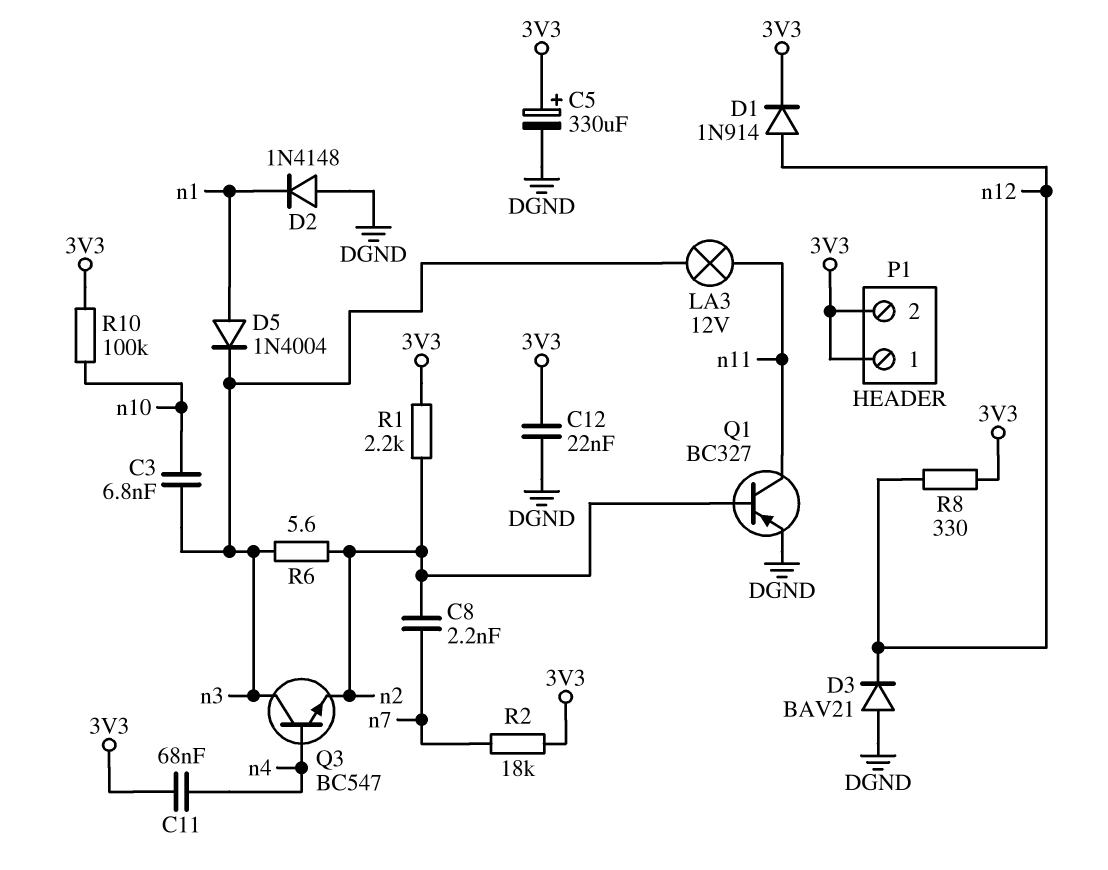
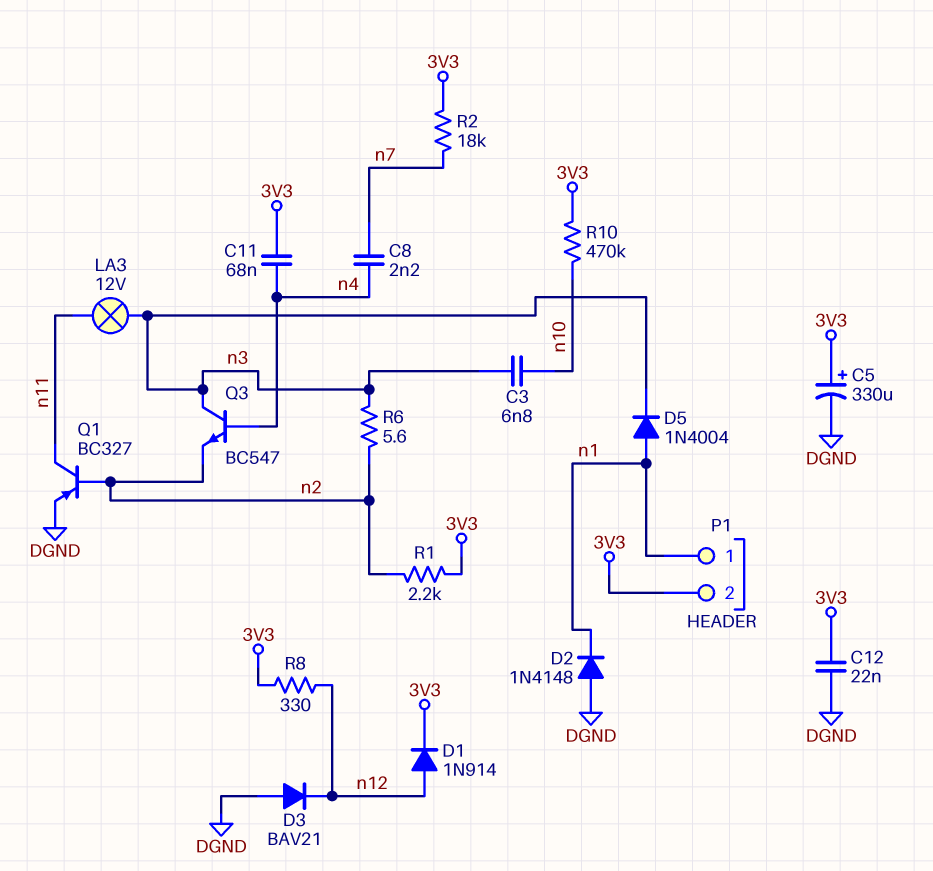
C8: 2.2nF (n2, n7) -> 2.2nF (n4, n7)
P1 pin 1: 3V3 -> n1
R10: 100k (3V3, n10) -> 470k (3V3, n10)

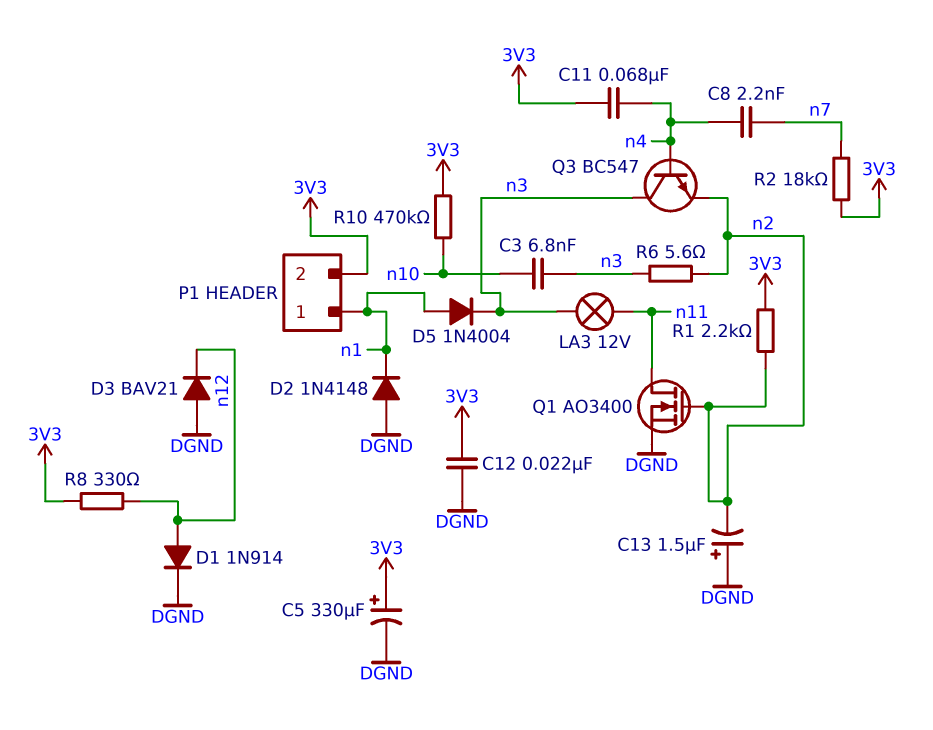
C13: none -> 1.5uF (plus DGND, minus n2)
D1: diode 1N914 (A n12, K 3V3) -> diode 1N914 (A n12, K DGND)
Q1: PNP BC327 (B n2, C n11, E DGND) -> NMOS AO3400 (G n2, D n11, S DGND)

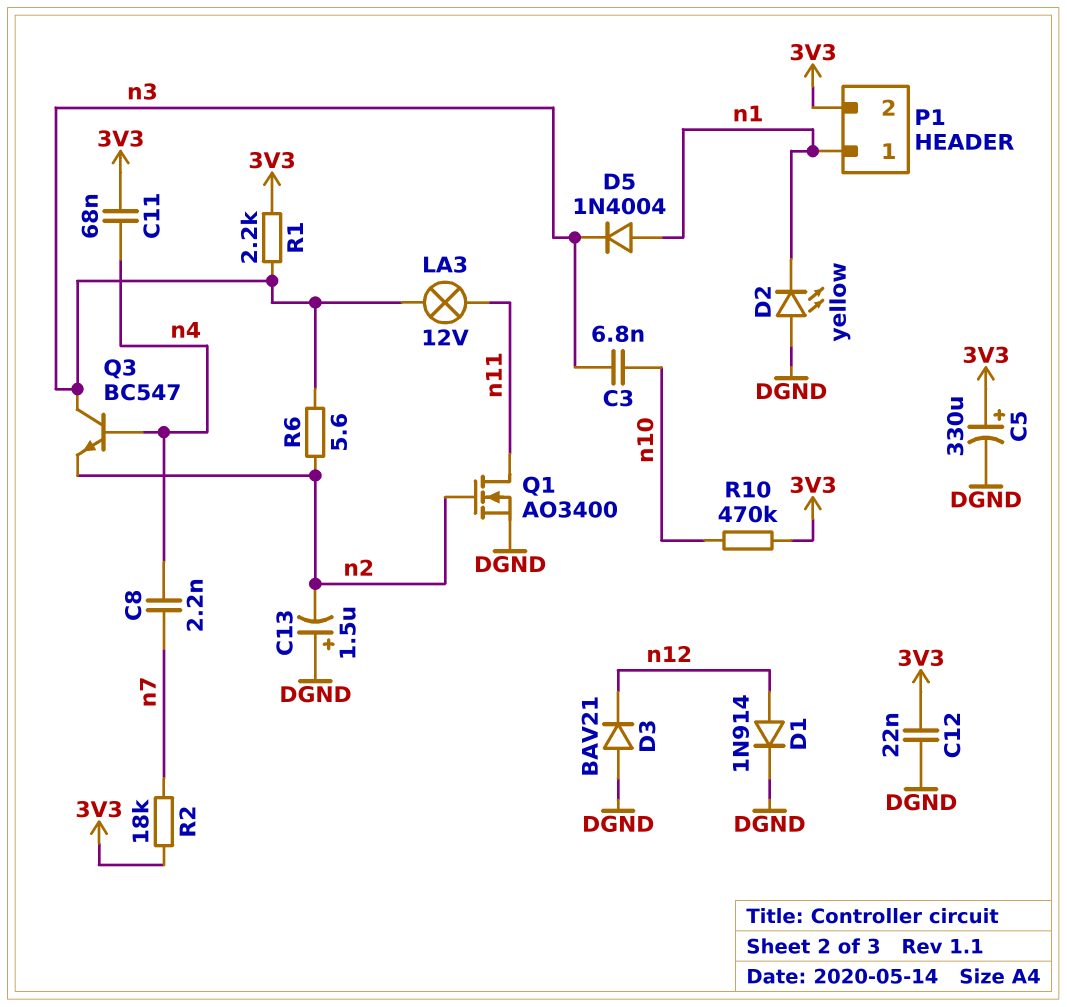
D2: diode 1N4148 (A DGND, K n1) -> LED yellow (A DGND, K n1)
R1: 2.2k (3V3, n2) -> 2.2k (3V3, n3)
R8: 330 (3V3, n12) -> none

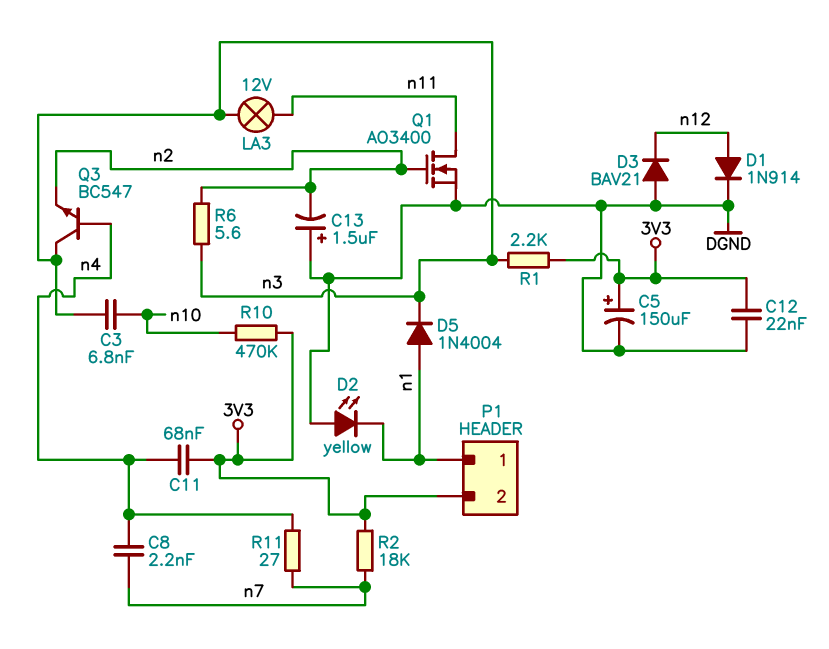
C5: 330uF (plus 3V3, minus DGND) -> 150uF (plus 3V3, minus DGND)
R11: none -> 27 (n4, n7)

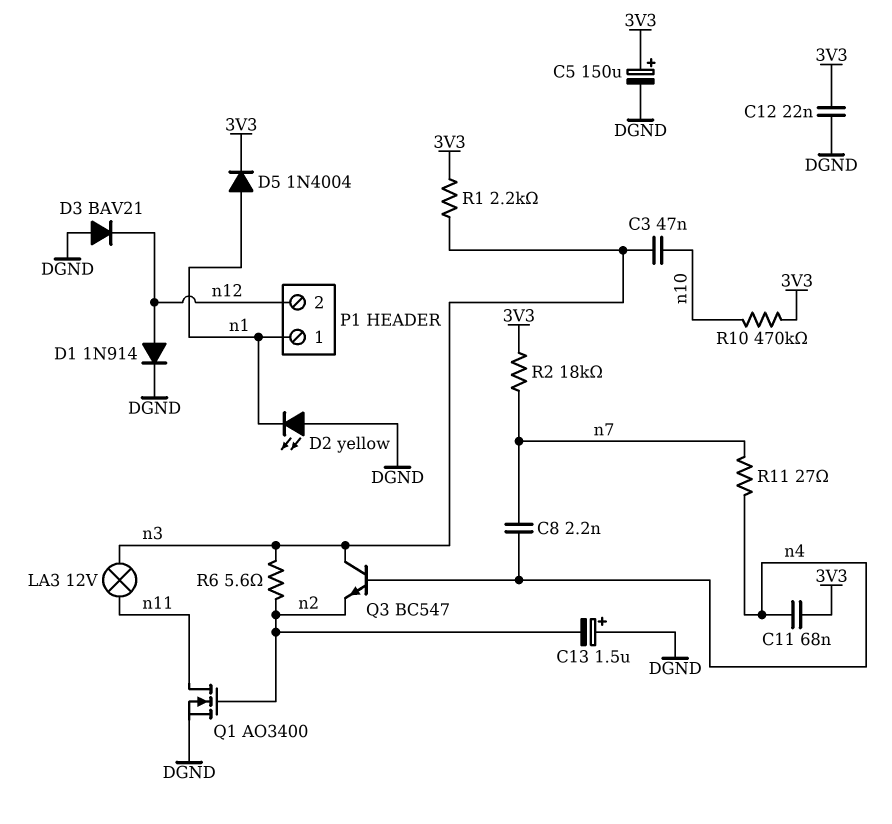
C3: 6.8nF (n3, n10) -> 47nF (n3, n10)
D5: diode 1N4004 (A n1, K n3) -> diode 1N4004 (A n1, K 3V3)
P1 pin 2: 3V3 -> n12

